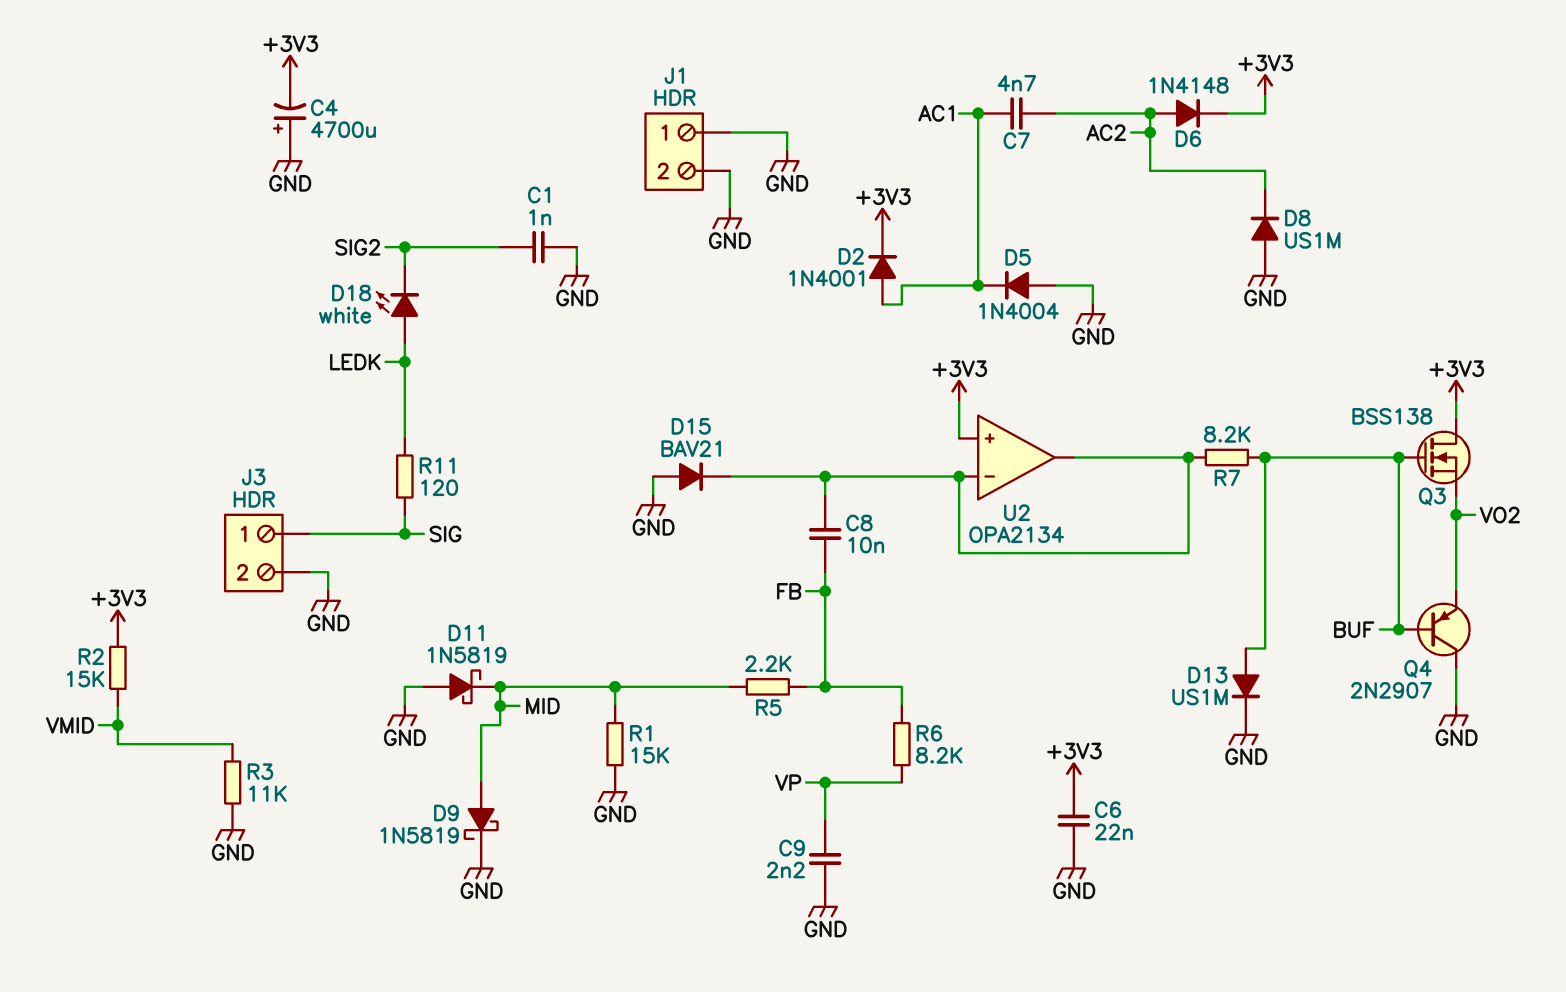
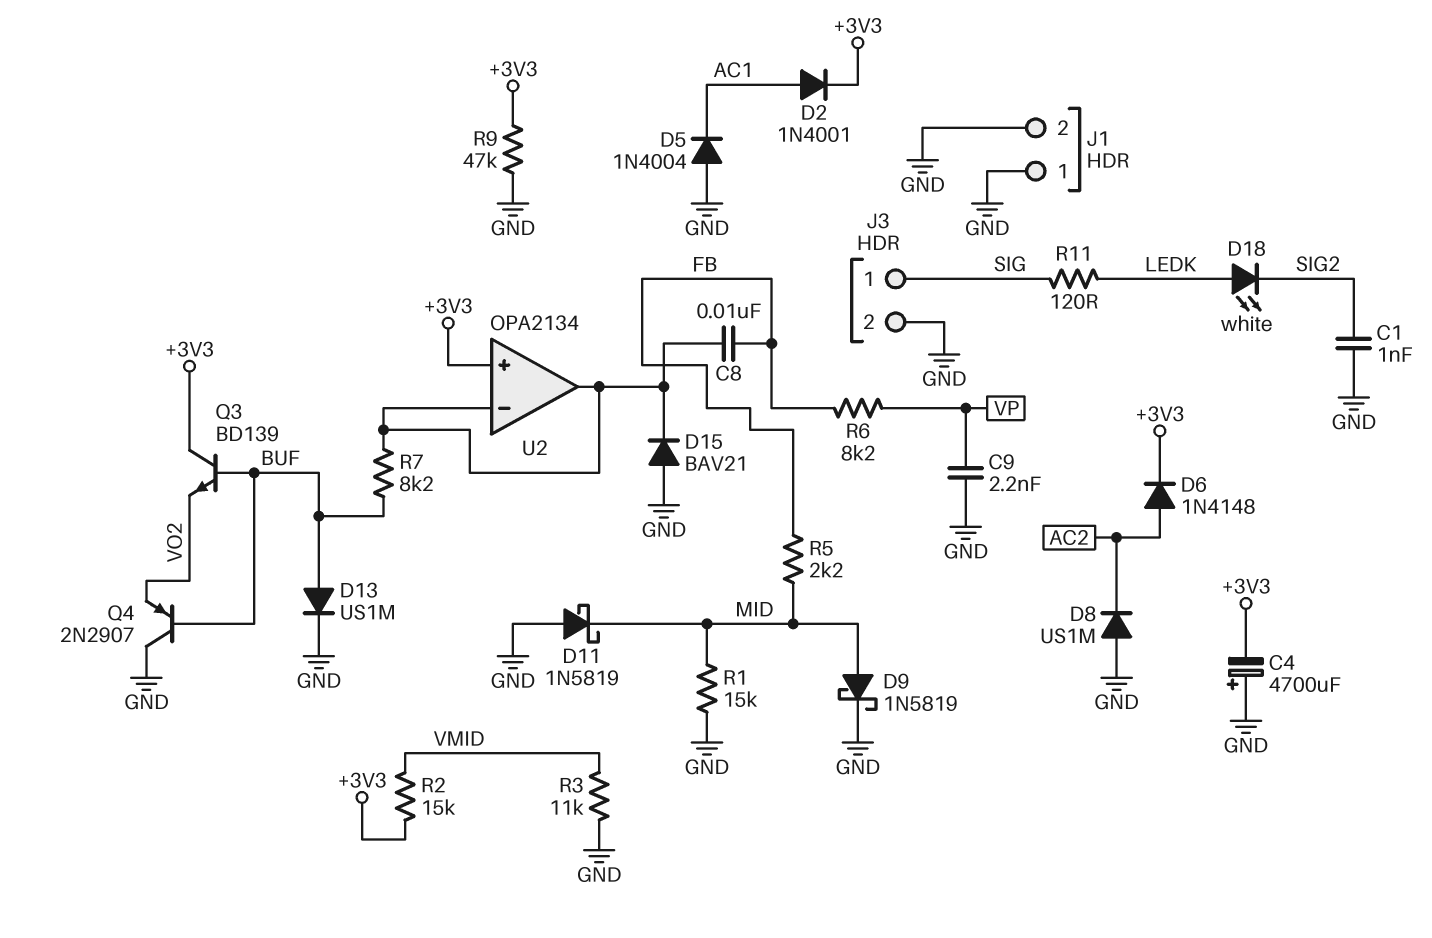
C6: 22nF (+3V3, GND) -> none
C7: 4.7nF (AC1, AC2) -> none
Q3: NMOS BSS138 (G BUF, D +3V3, S VO2) -> NPN BD139 (B BUF, C +3V3, E VO2)
R9: none -> 47k (+3V3, GND)

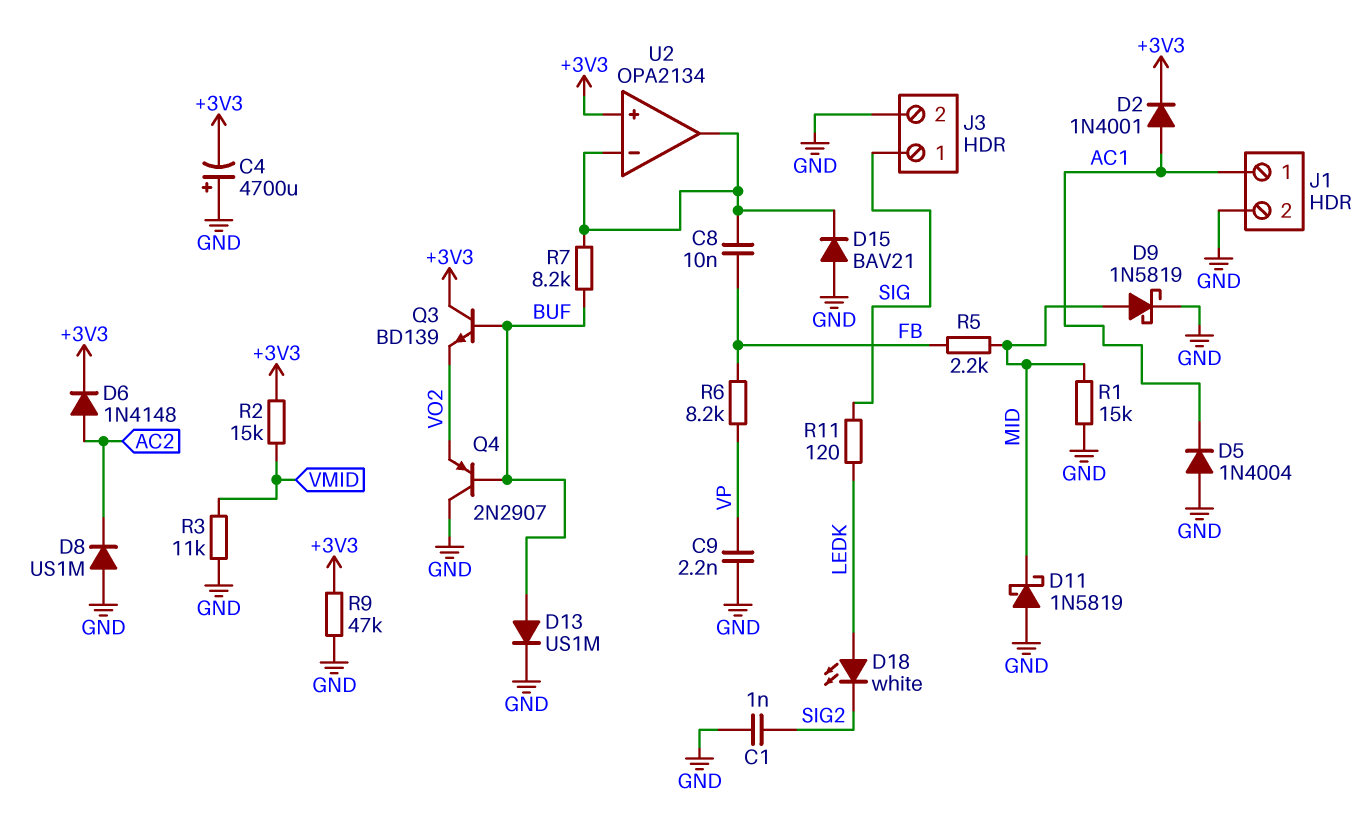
J1 pin 1: GND -> AC1

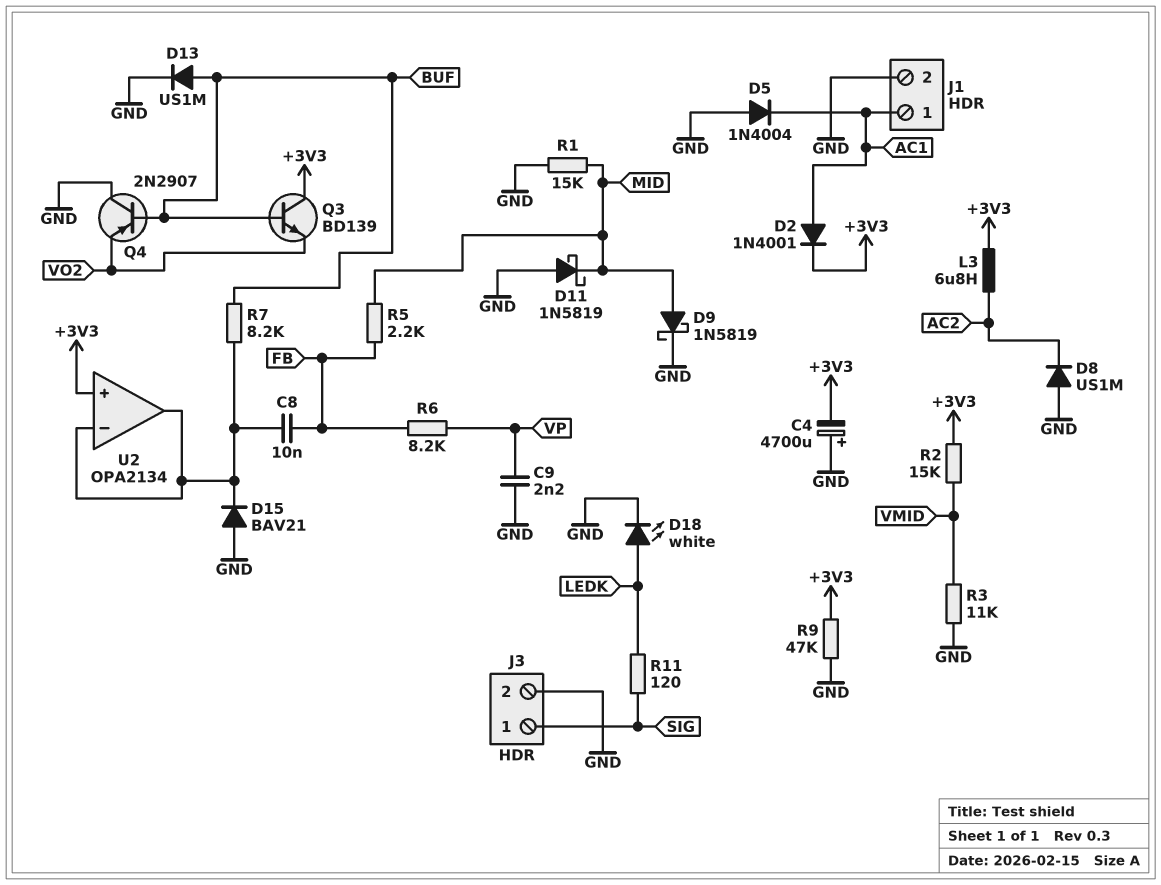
C1: 1nF (GND, SIG2) -> none
D6: diode 1N4148 (A AC2, K +3V3) -> none
D18: LED white (A LEDK, K SIG2) -> LED white (A LEDK, K GND)
L3: none -> 6.8uH (+3V3, AC2)

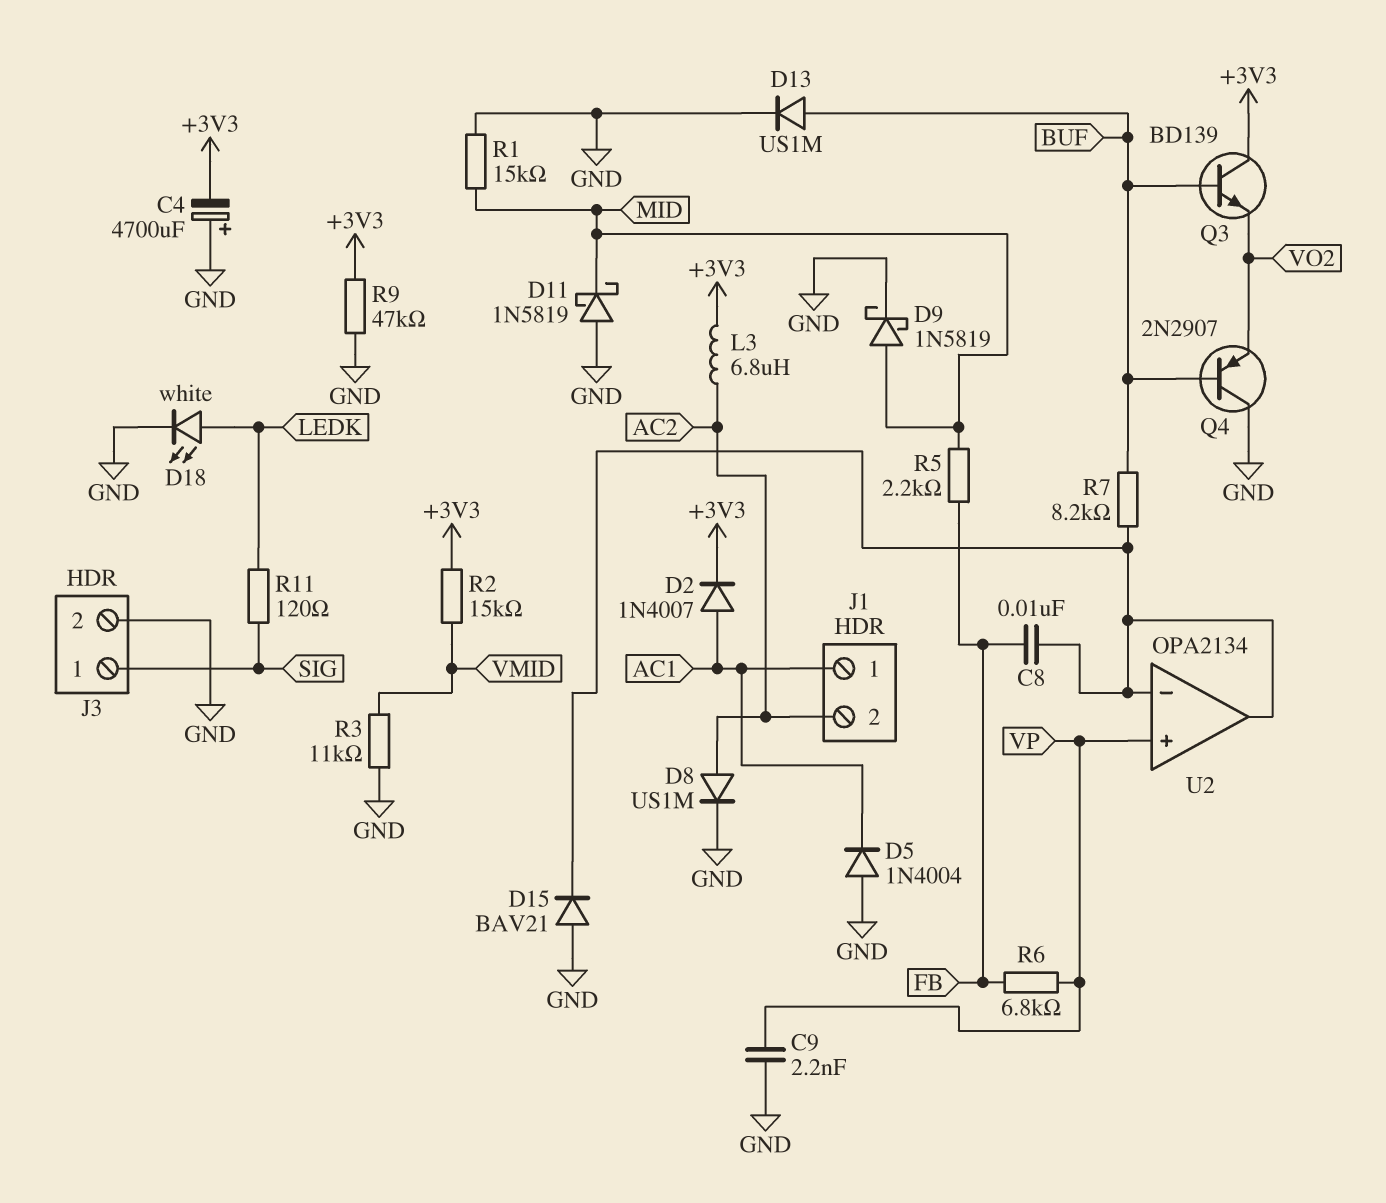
D2: diode 1N4001 (A AC1, K +3V3) -> diode 1N4007 (A AC1, K +3V3)
D8: diode US1M (A GND, K AC2) -> diode US1M (A AC2, K GND)
J1 pin 2: GND -> AC2
R6: 8.2k (FB, VP) -> 6.8k (FB, VP)
U2 pin in+: +3V3 -> VP

